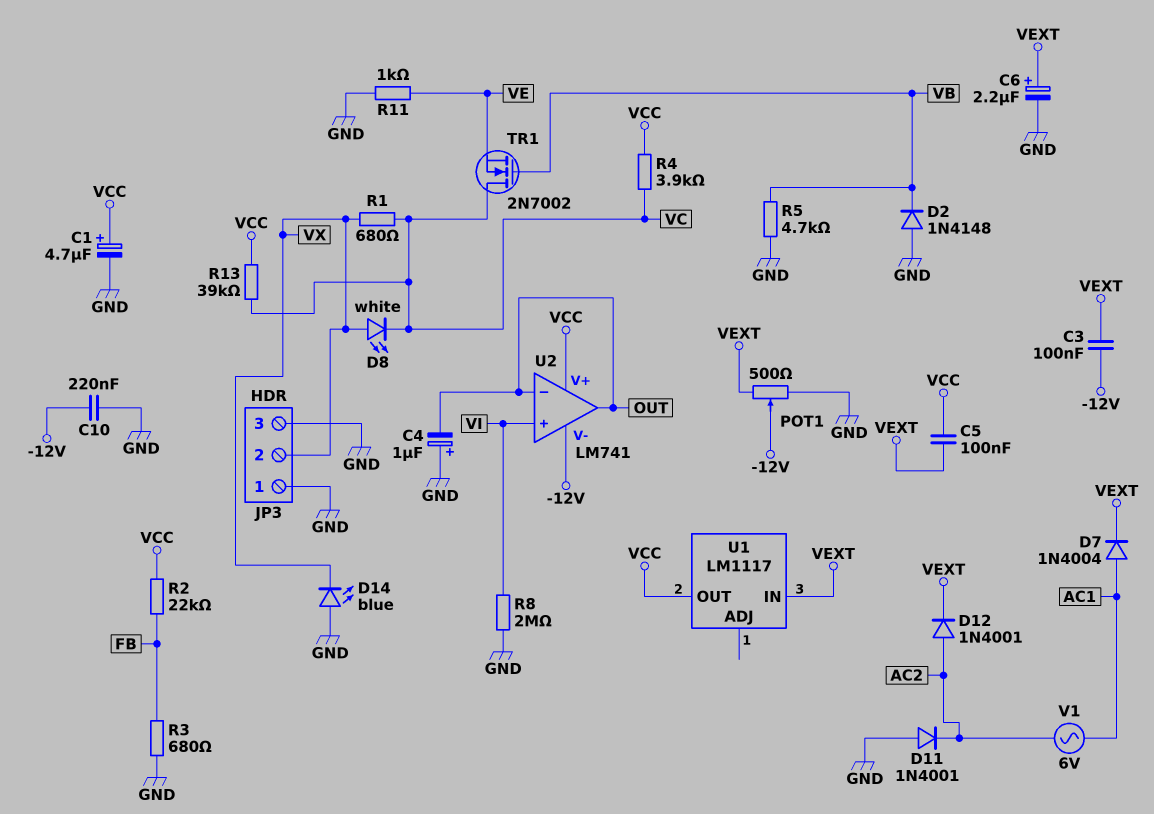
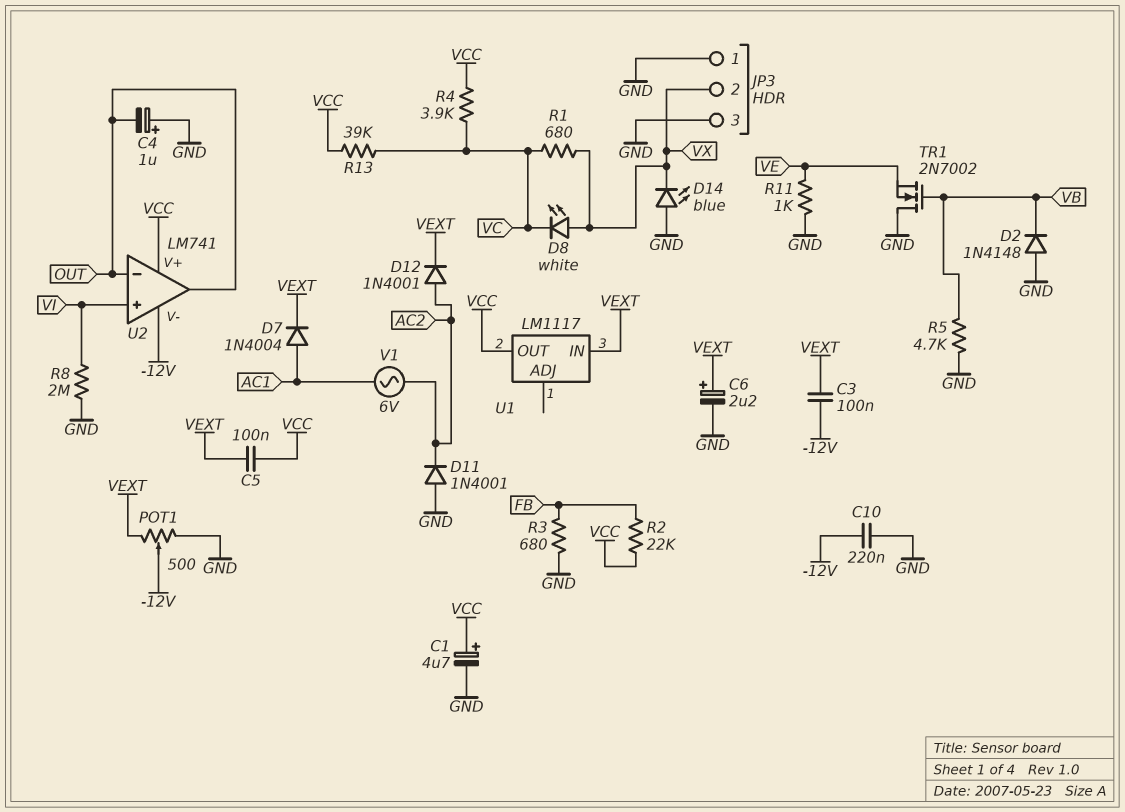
TR1: NMOS 2N7002 (G VB, D VC, S VE) -> NMOS 2N7002 (G VB, D GND, S VE)

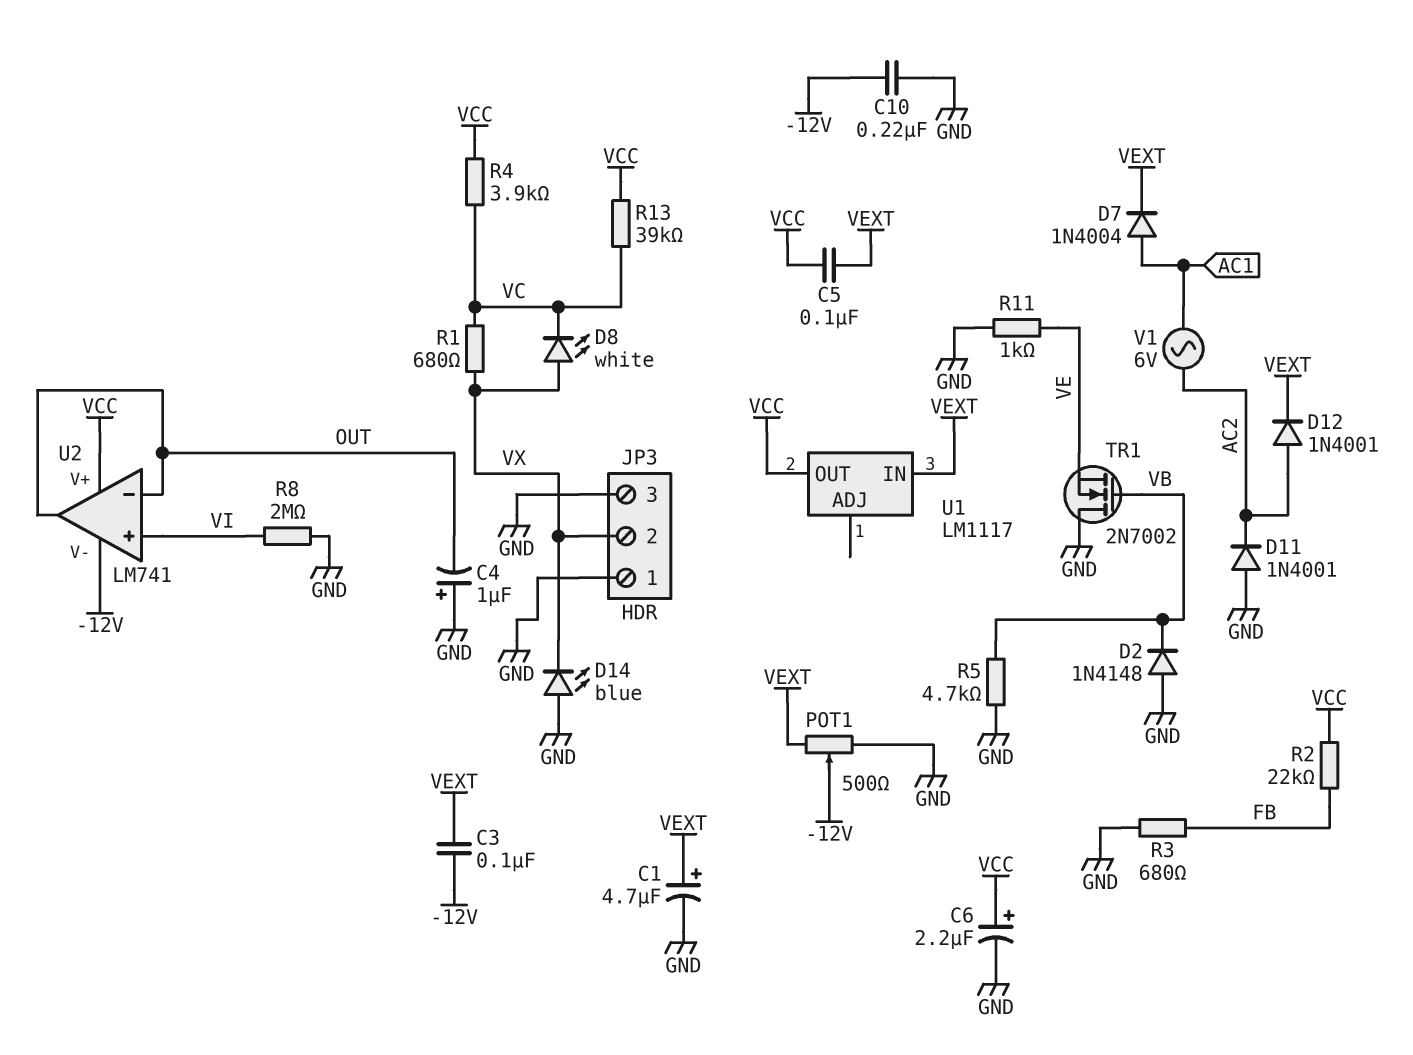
C1: 4.7uF (plus VCC, minus GND) -> 4.7uF (plus VEXT, minus GND)
C6: 2.2uF (plus VEXT, minus GND) -> 2.2uF (plus VCC, minus GND)

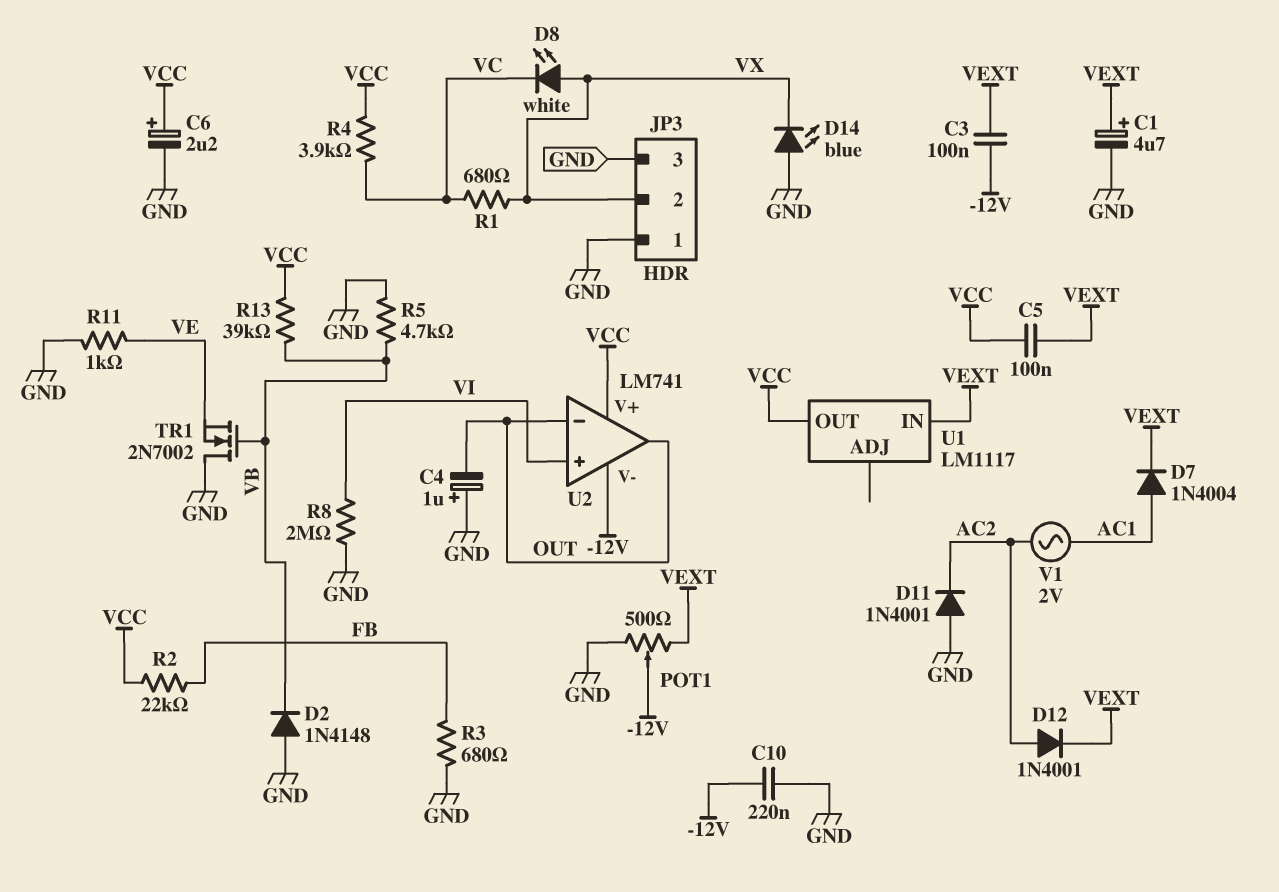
R13: 39k (VC, VCC) -> 39k (VB, VCC)
V1: AC 6V (AC1, AC2) -> AC 2V (AC1, AC2)

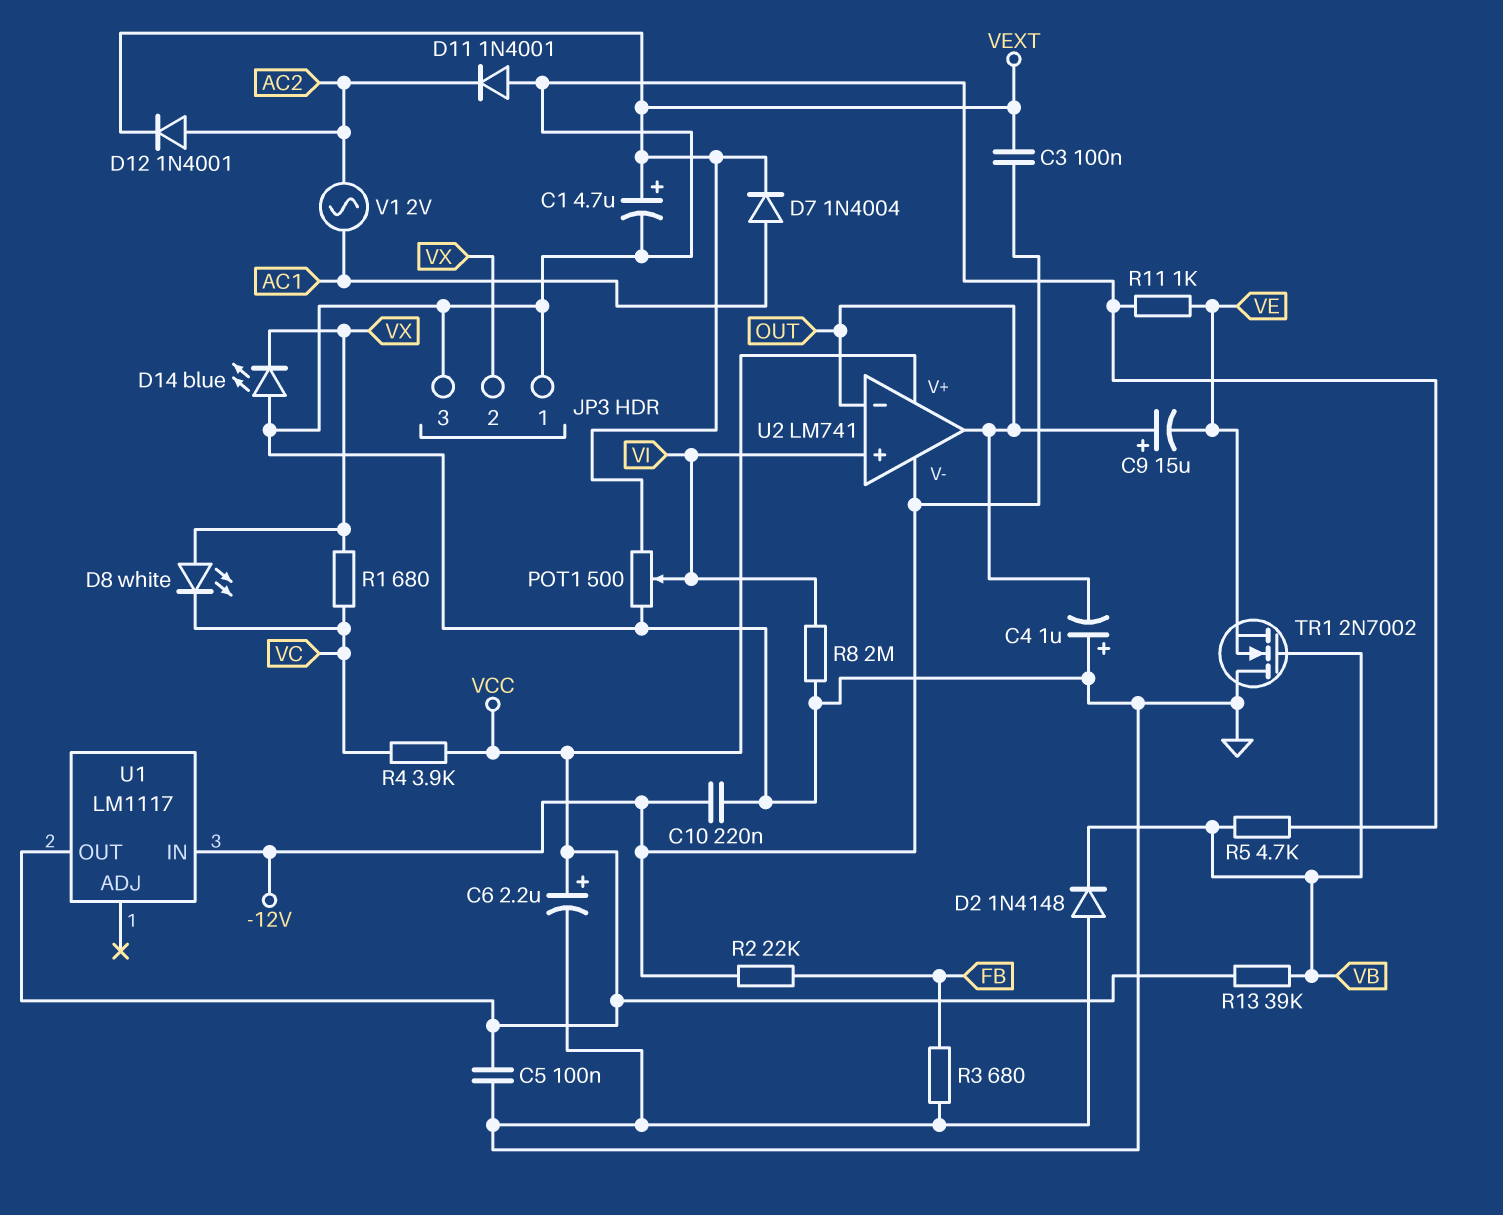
C5: 100nF (VCC, VEXT) -> 100nF (GND, VCC)
C9: none -> 15uF (plus OUT, minus VE)
POT1: 500 (GND, VEXT, wiper -12V) -> 500 (GND, VEXT, wiper VI)
R2: 22k (FB, VCC) -> 22k (-12V, FB)
U1 pin IN: VEXT -> -12V

